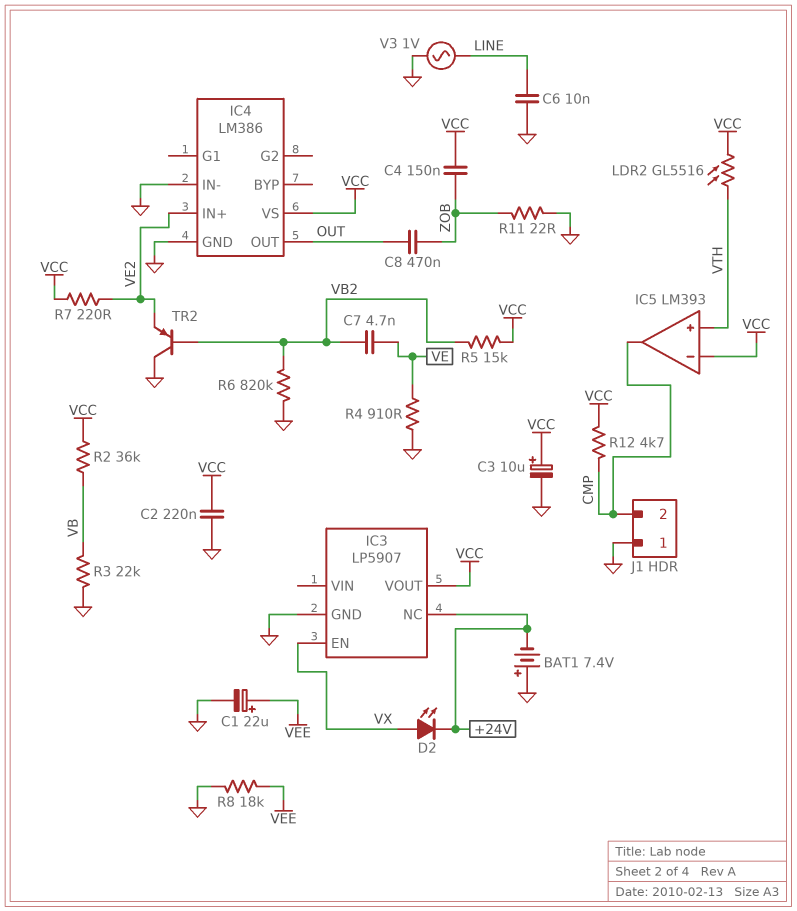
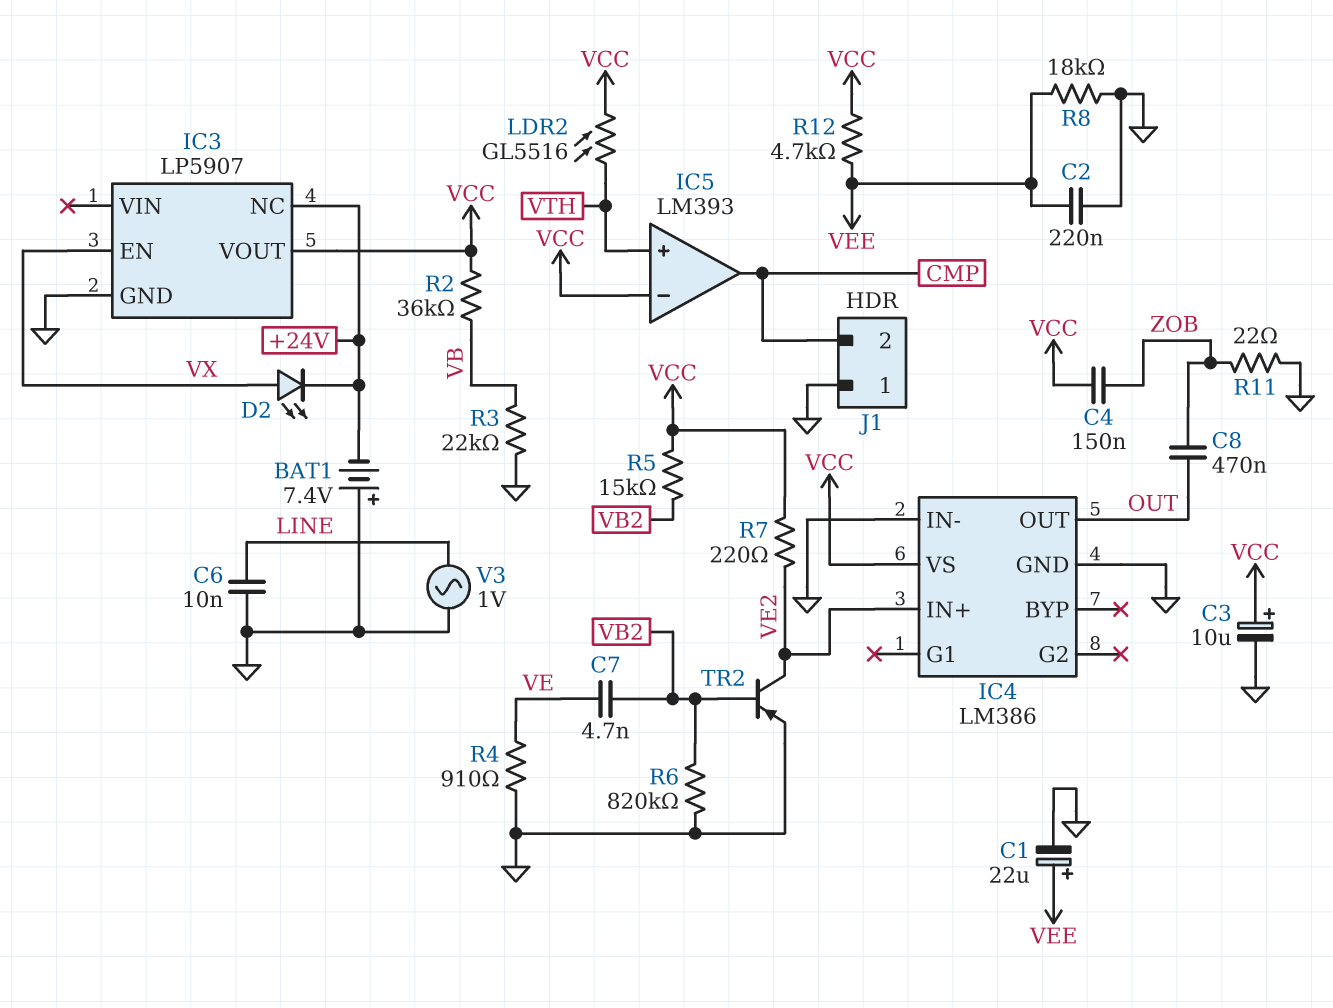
C2: 220nF (GND, VCC) -> 220nF (GND, VEE)
R12: 4.7k (CMP, VCC) -> 4.7k (VCC, VEE)
TR2: PNP (B VB2, C GND, E VE2) -> PNP (B VB2, C VE2, E GND)

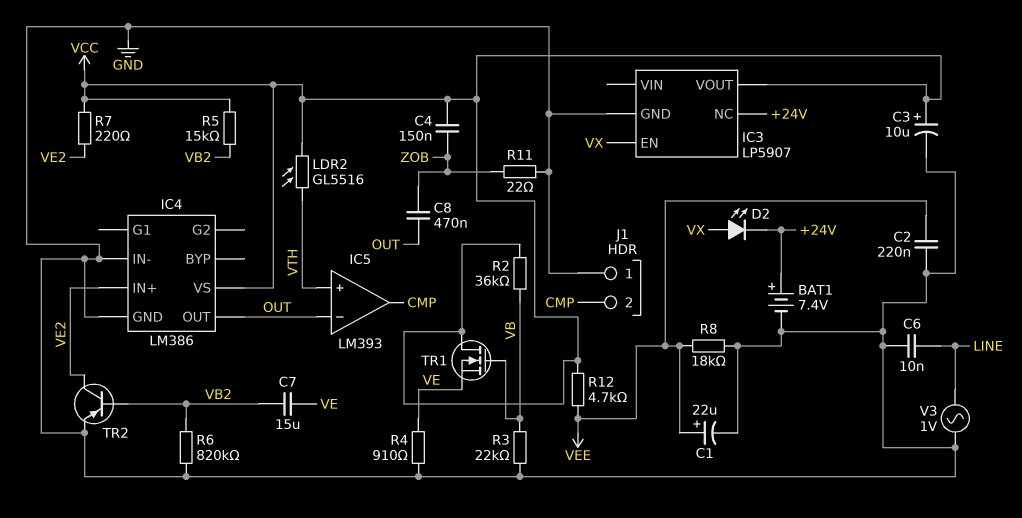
BAT1: 7.4V (plus GND, minus +24V) -> 7.4V (plus +24V, minus GND)
C7: 4.7nF (VB2, VE) -> 15uF (VB2, VE)
IC5 pin in-: VCC -> OUT
TR1: none -> NMOS (G VB, D VCC, S VE)

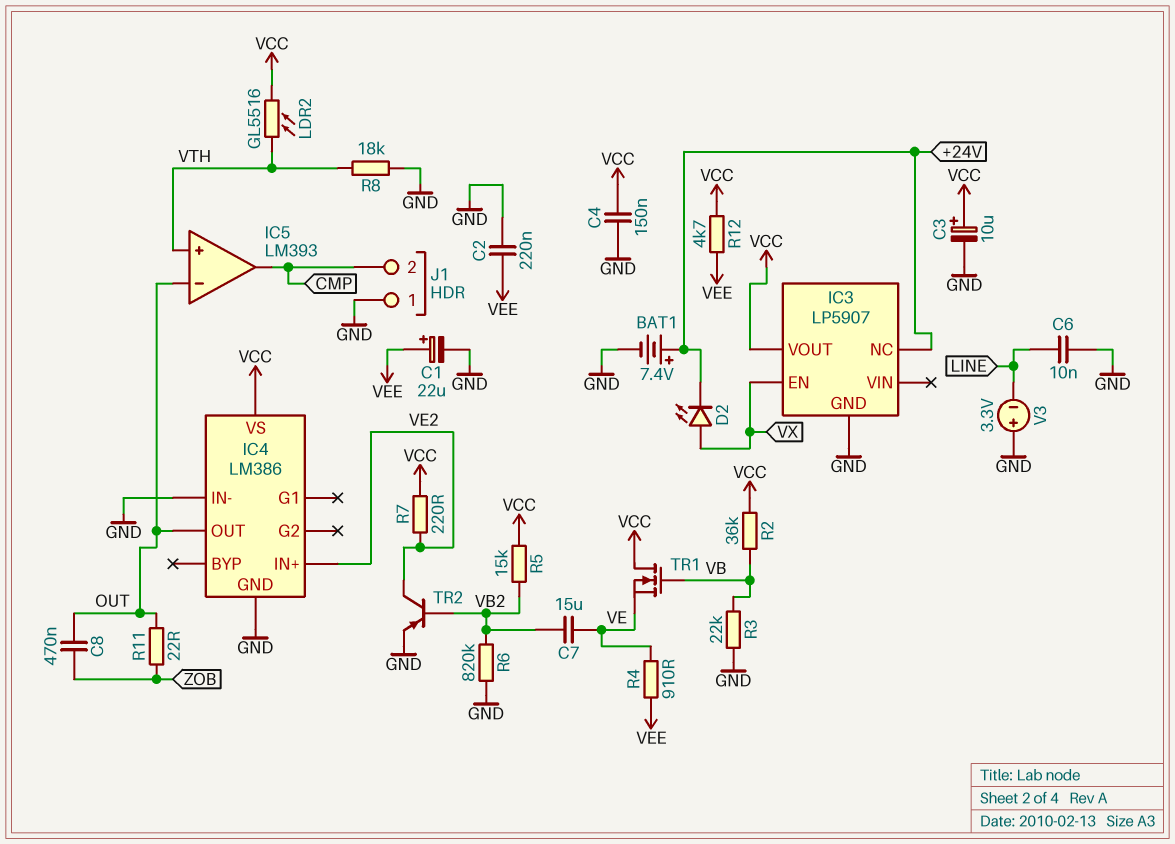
C4: 150nF (VCC, ZOB) -> 150nF (GND, VCC)
R4: 910 (GND, VE) -> 910 (VE, VEE)
R8: 18k (GND, VEE) -> 18k (GND, VTH)
R11: 22 (GND, ZOB) -> 22 (OUT, ZOB)
V3: AC 1V (GND, LINE) -> 3.3V (plus GND, minus LINE)

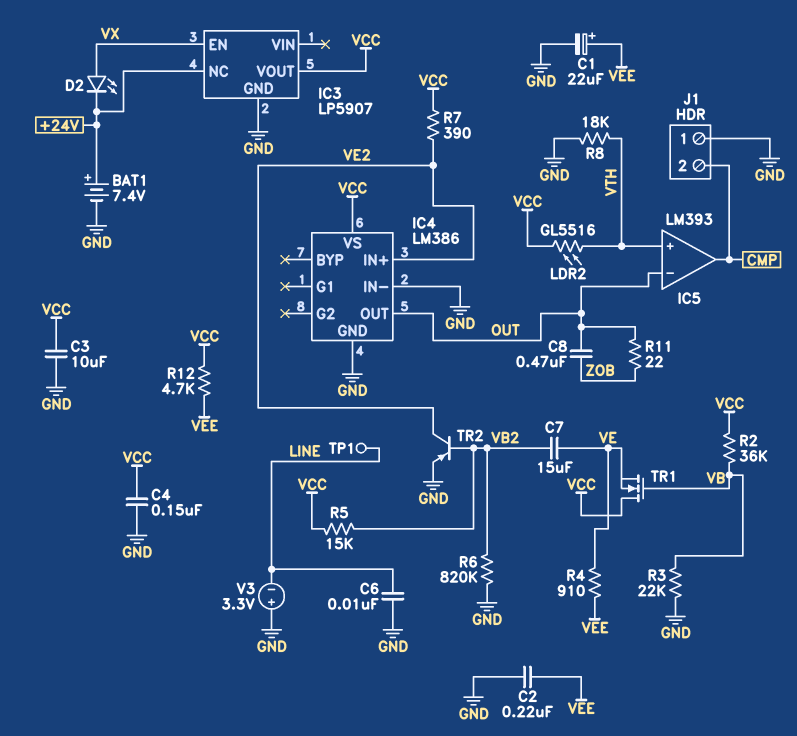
C3: 10uF (plus VCC, minus GND) -> 10uF (GND, VCC)
R7: 220 (VCC, VE2) -> 390 (VCC, VE2)
TP1: none -> test point (LINE)

